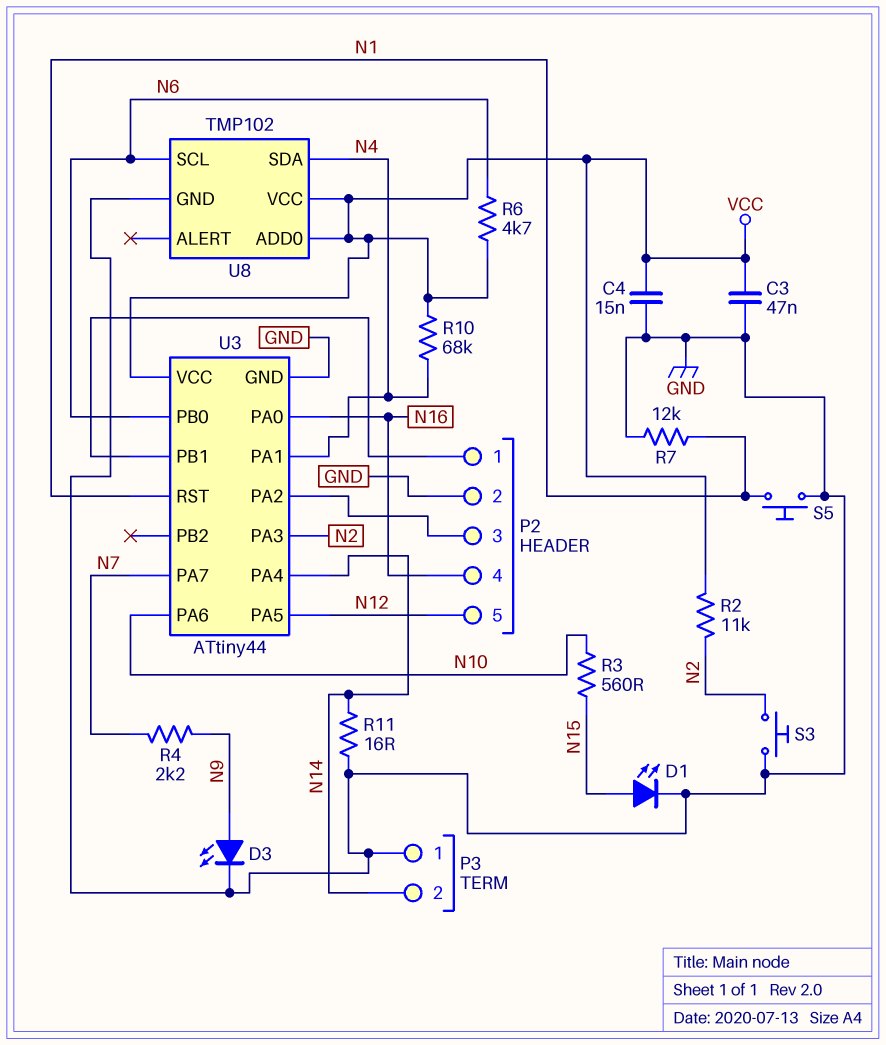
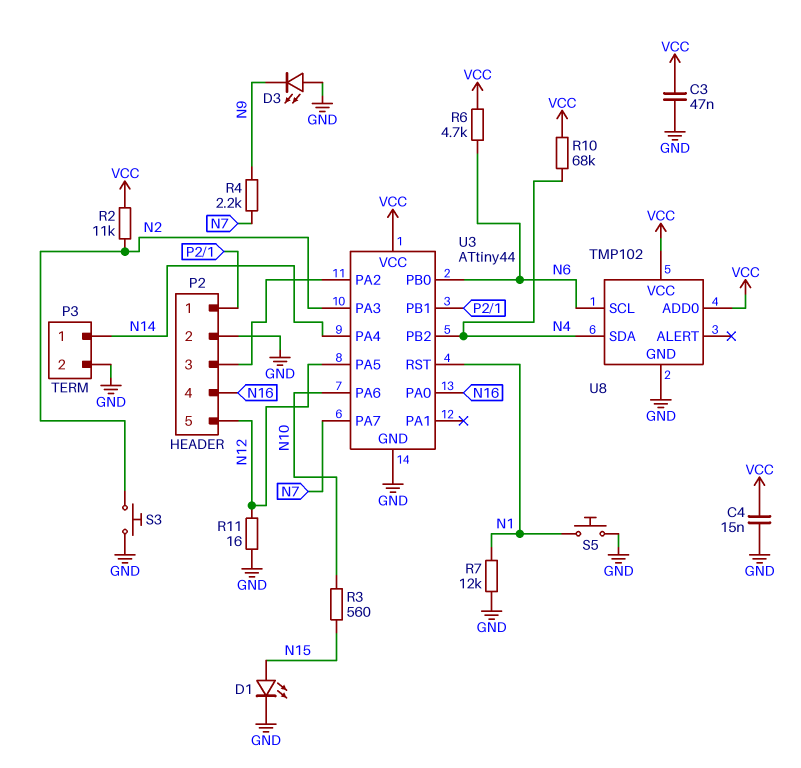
D3: LED (A N9, K GND) -> LED (A GND, K N9)
P3 pin 1: GND -> N14
P3 pin 2: N14 -> GND
R11: 16 (GND, N14) -> 16 (GND, N12)
U3 pin PA1: N4 -> none
U3 pin PB2: none -> N4

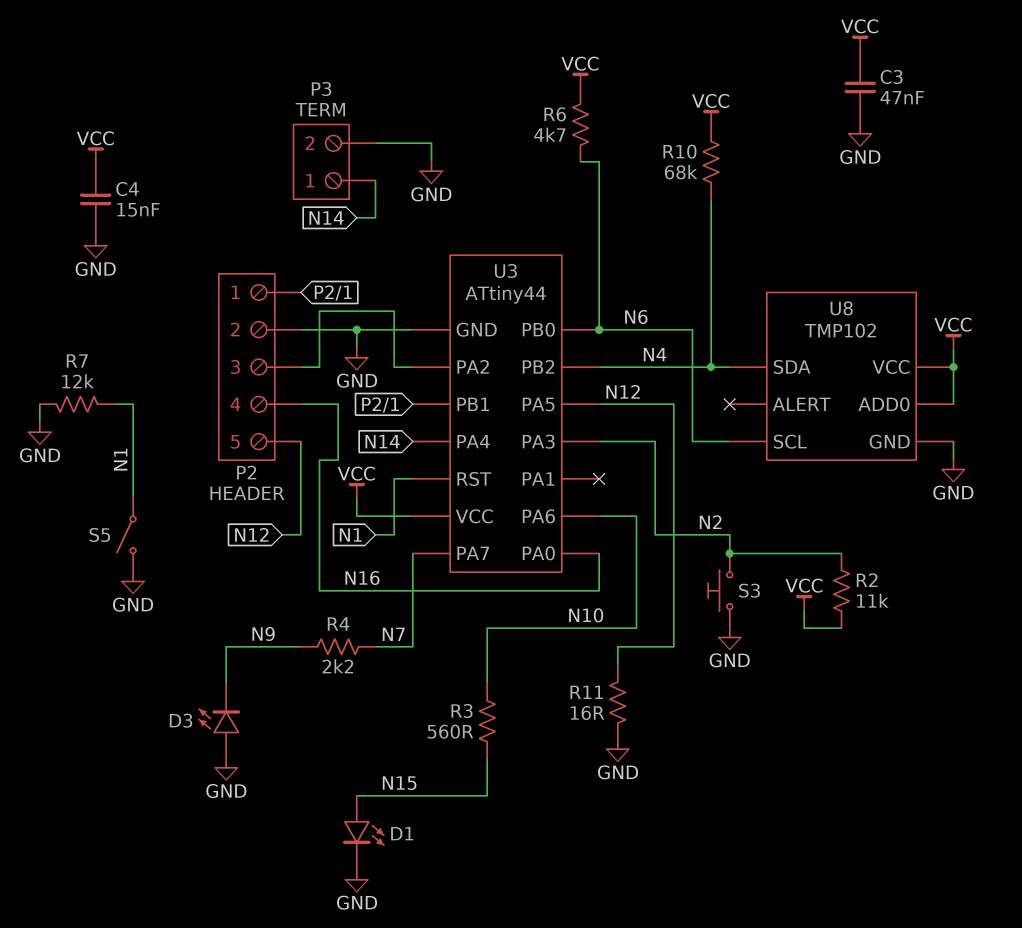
S5: button (GND, N1) -> switch (GND, N1)

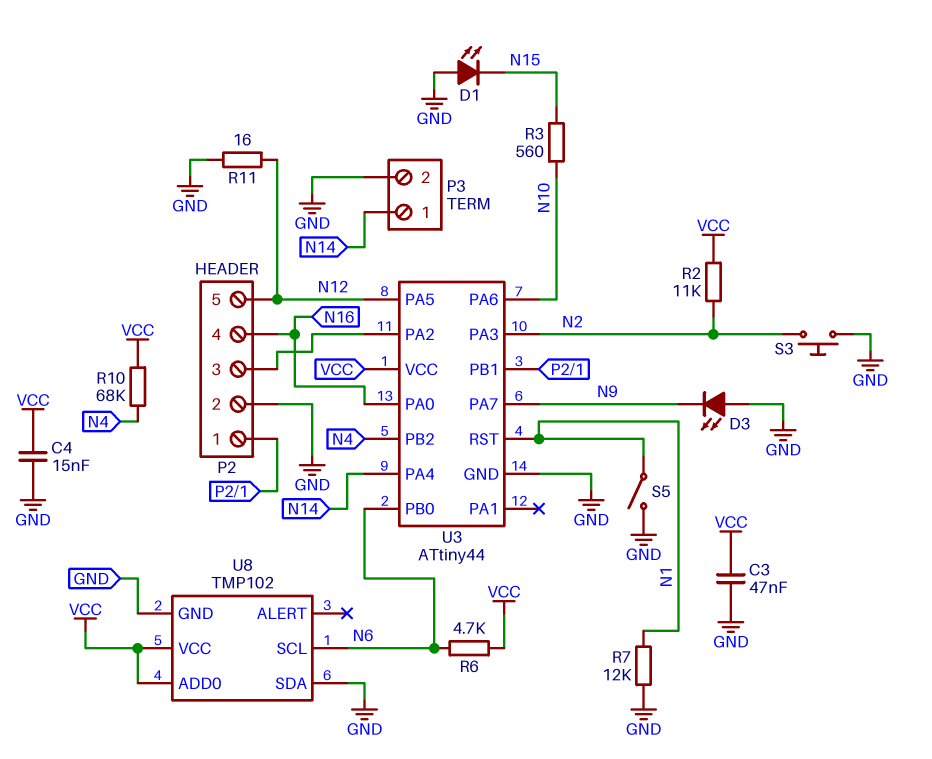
D1: LED (A N15, K GND) -> LED (A GND, K N15)
R4: 2.2k (N7, N9) -> none
U3 pin PA7: N7 -> N9
U8 pin SDA: N4 -> GND

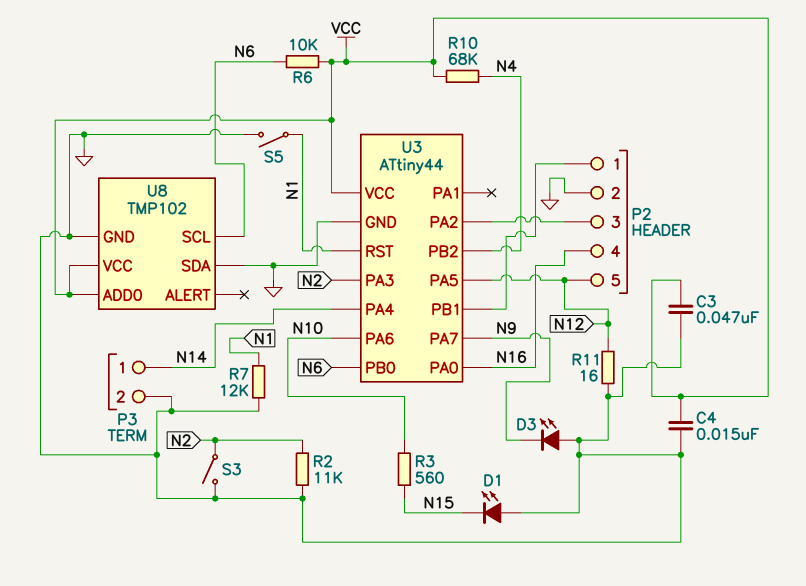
R2: 11k (N2, VCC) -> 11k (GND, N2)
R6: 4.7k (N6, VCC) -> 10k (N6, VCC)
S3: button (GND, N2) -> switch (GND, N2)

